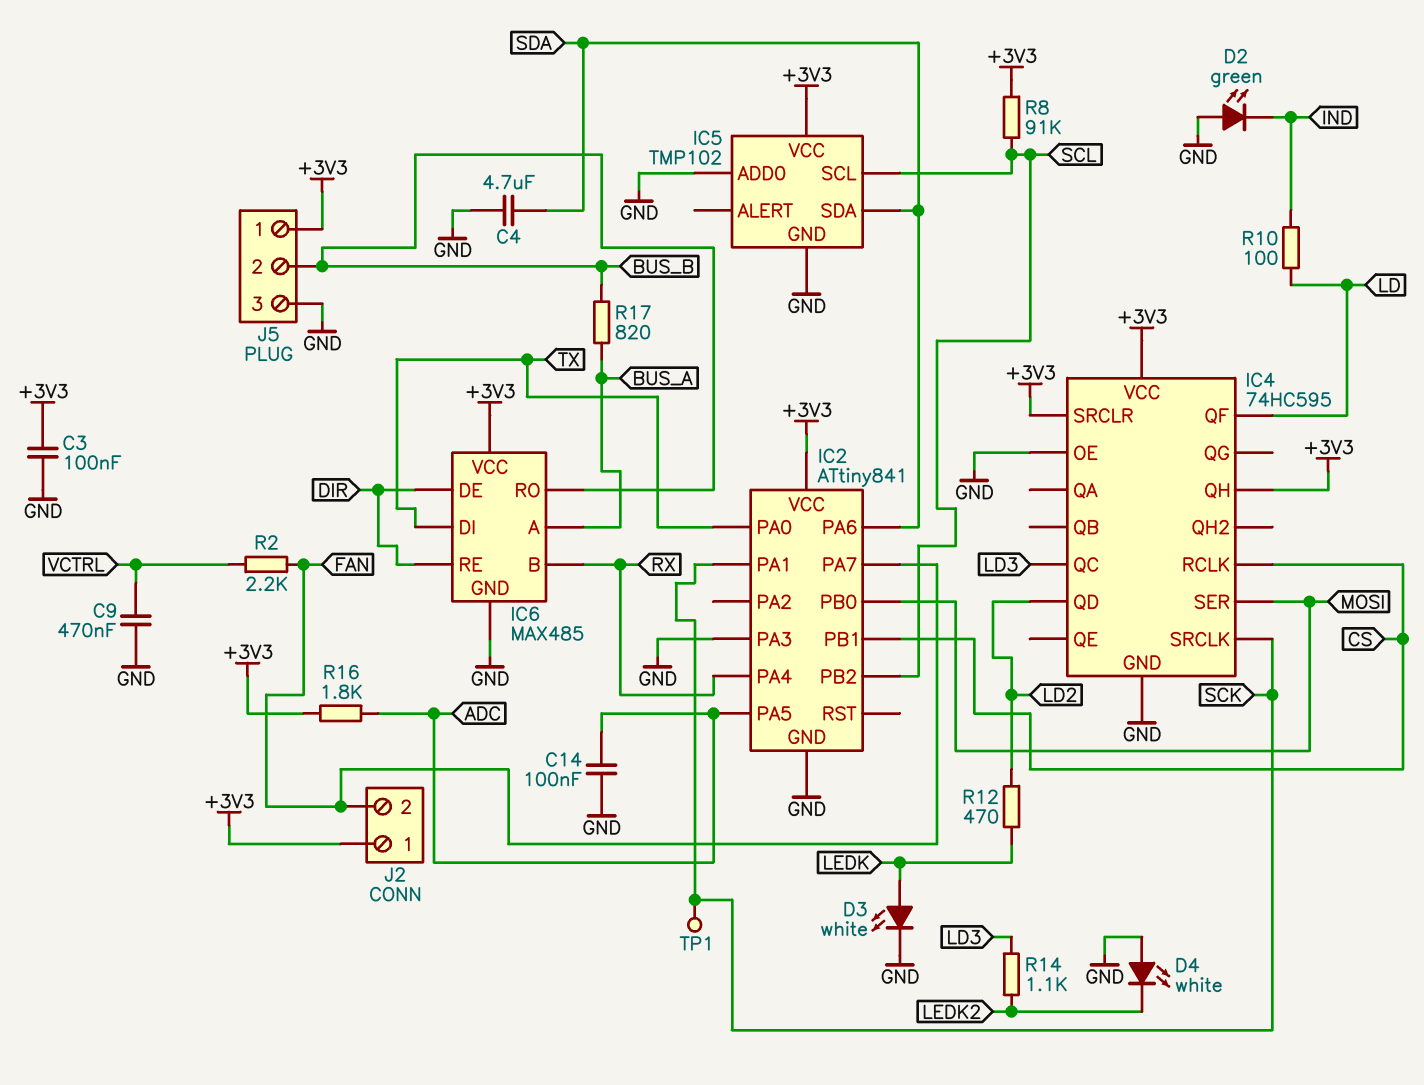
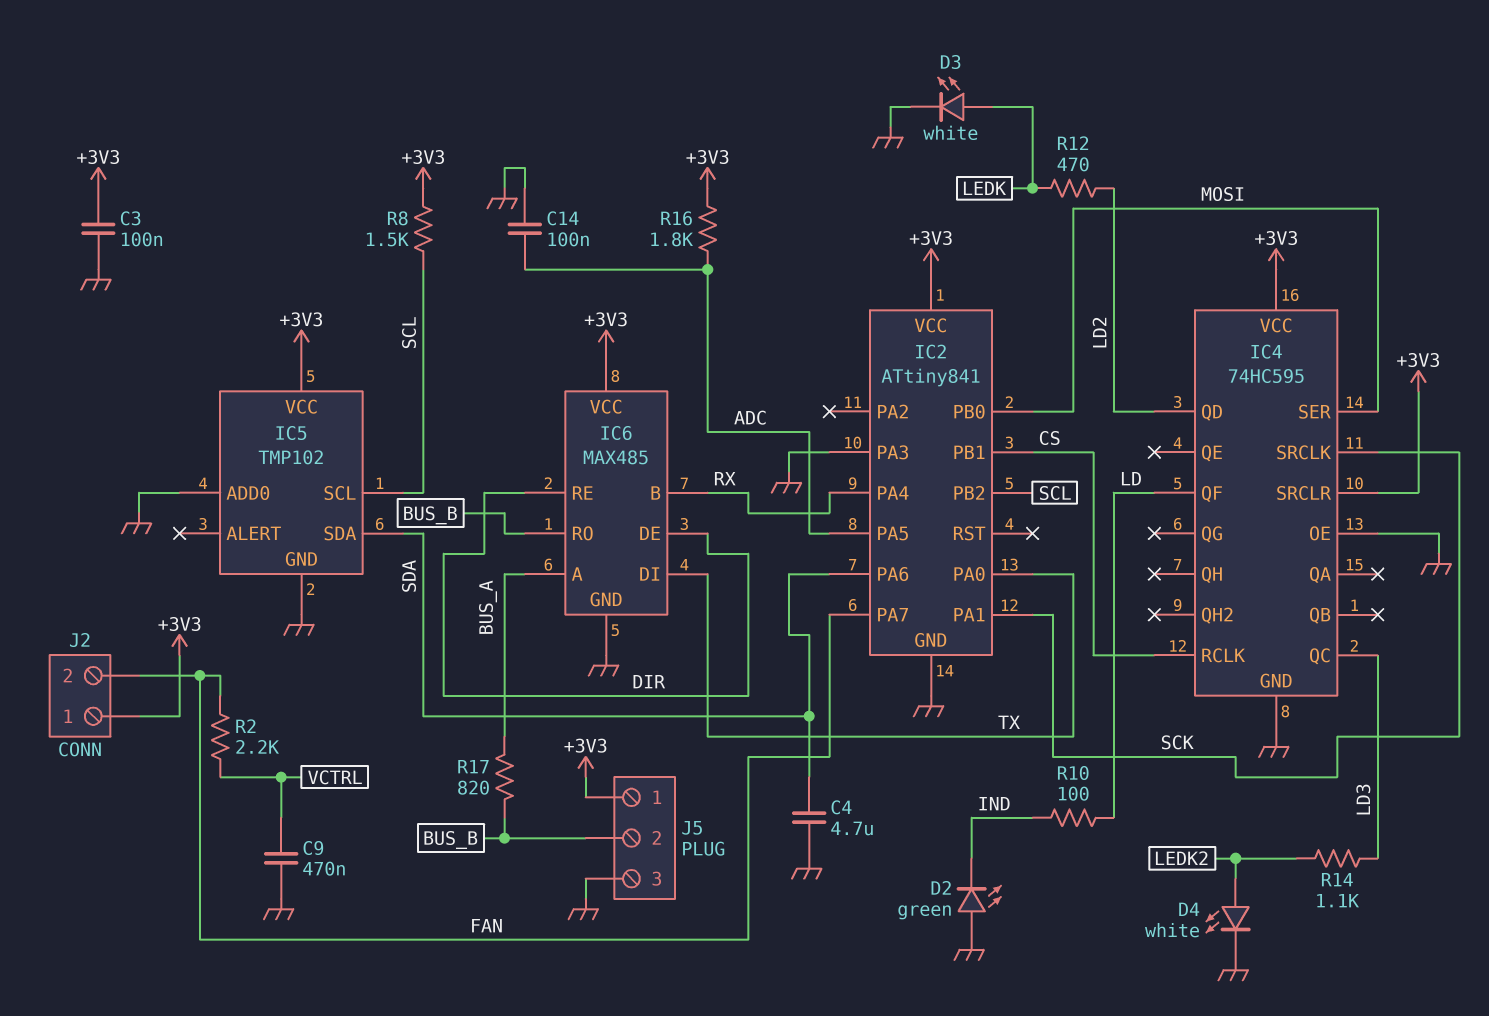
D4: LED white (A GND, K LEDK2) -> LED white (A LEDK2, K GND)
IC4 pin QH: +3V3 -> none
R8: 91k (+3V3, SCL) -> 1.5k (+3V3, SCL)
TP1: test point (SCK) -> none

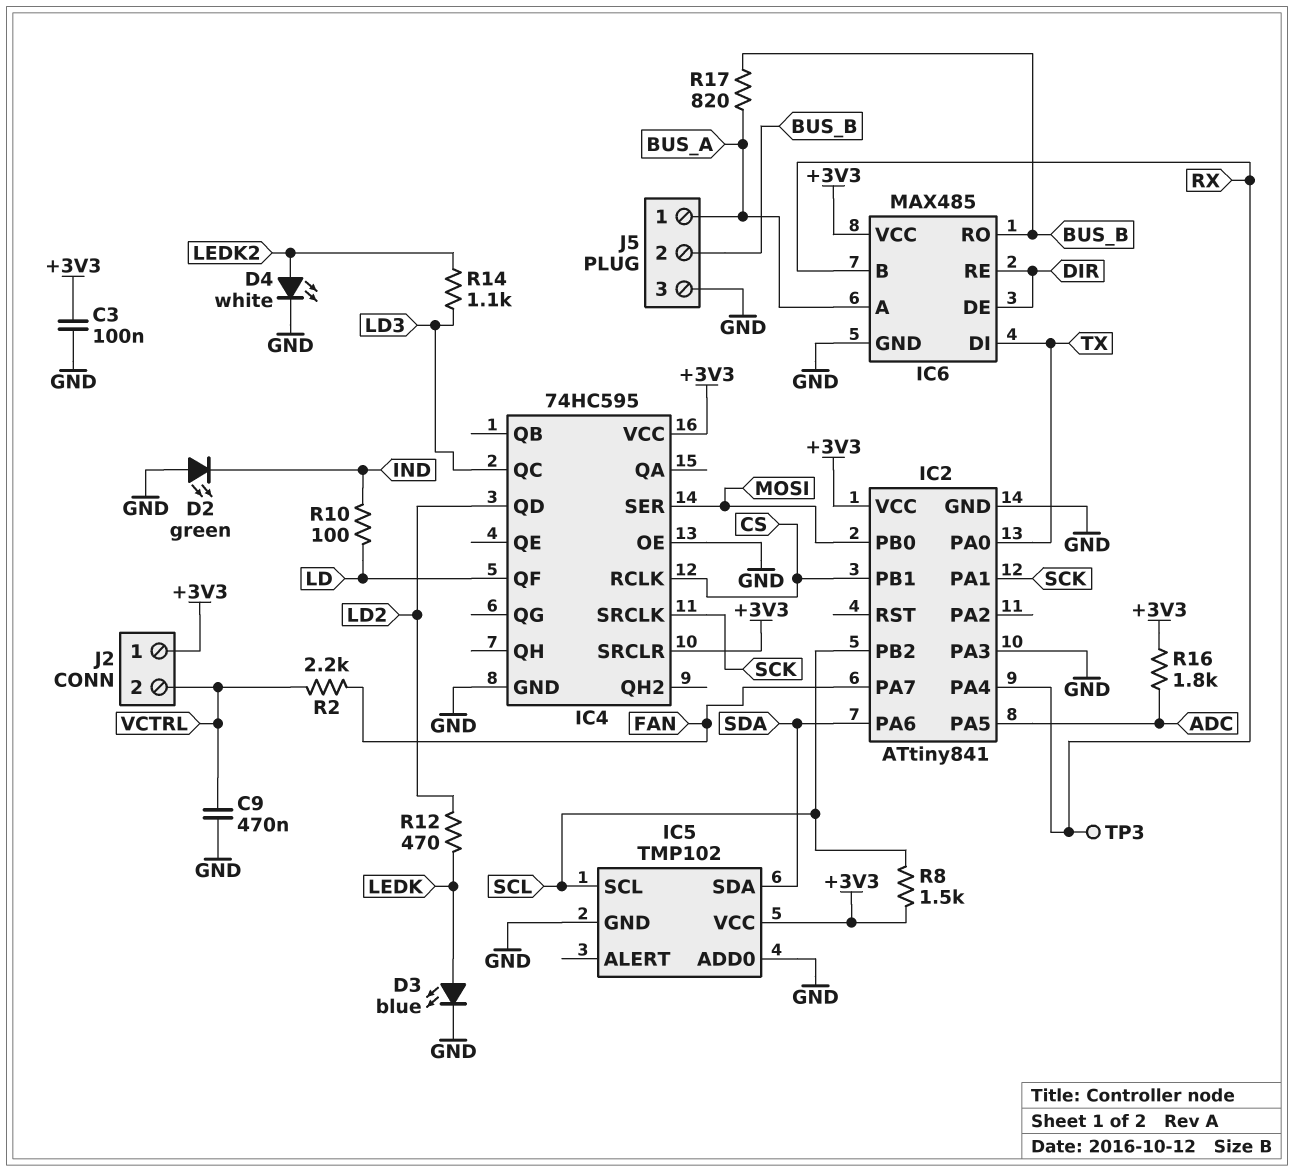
C4: 4.7uF (GND, SDA) -> none
C14: 100nF (ADC, GND) -> none
D3: LED white (A LEDK, K GND) -> LED blue (A LEDK, K GND)
J2 pin 2: FAN -> VCTRL
J5 pin 1: +3V3 -> BUS_A
TP3: none -> test point (RX)

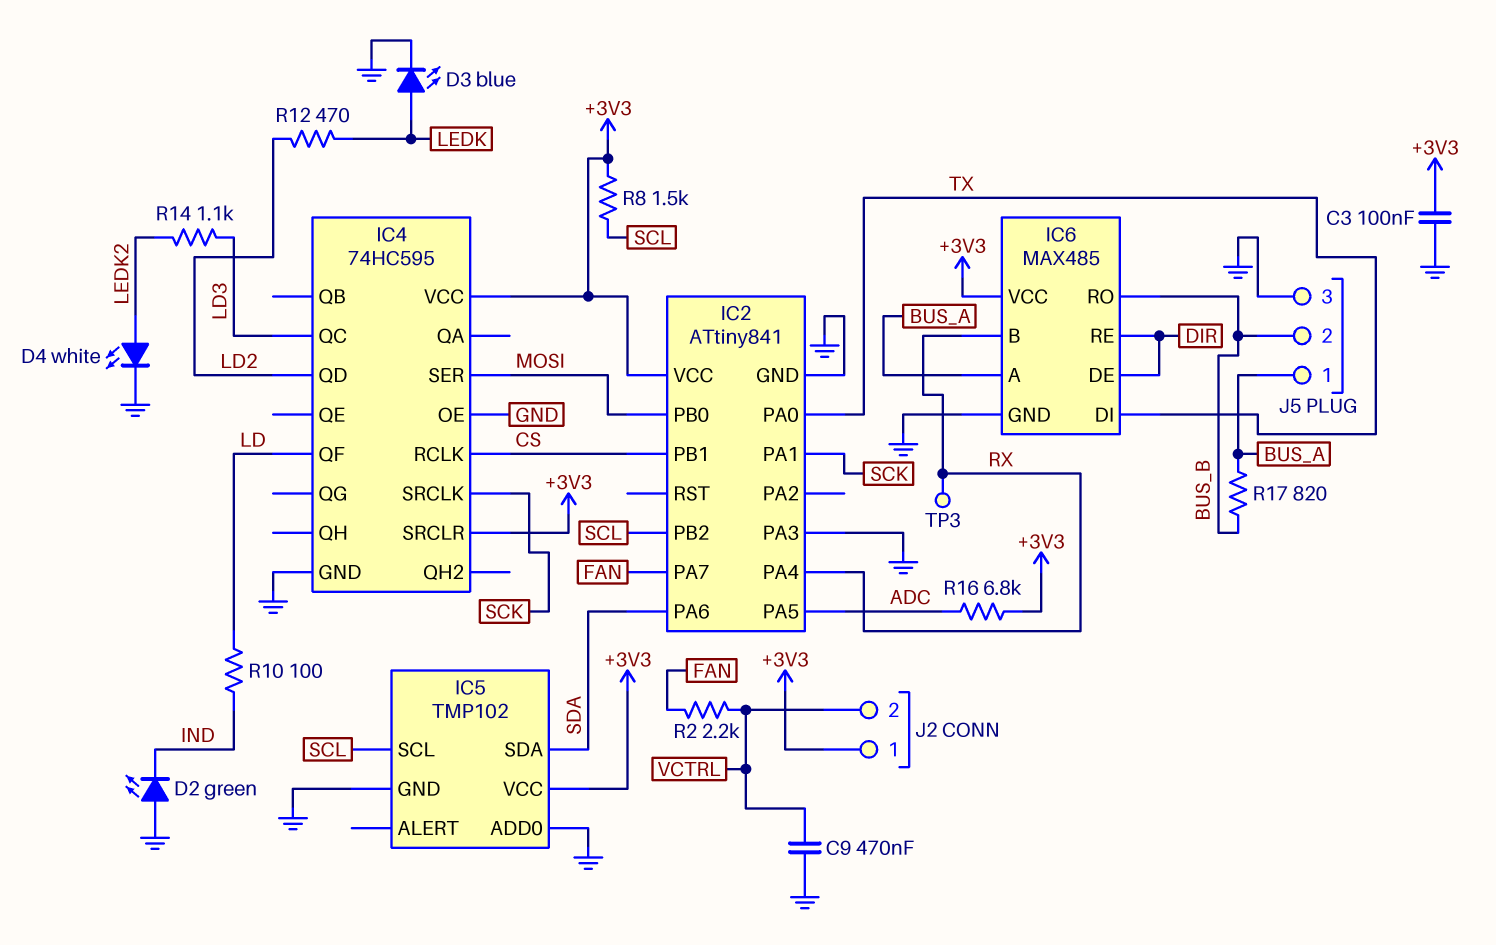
R16: 1.8k (+3V3, ADC) -> 6.8k (+3V3, ADC)

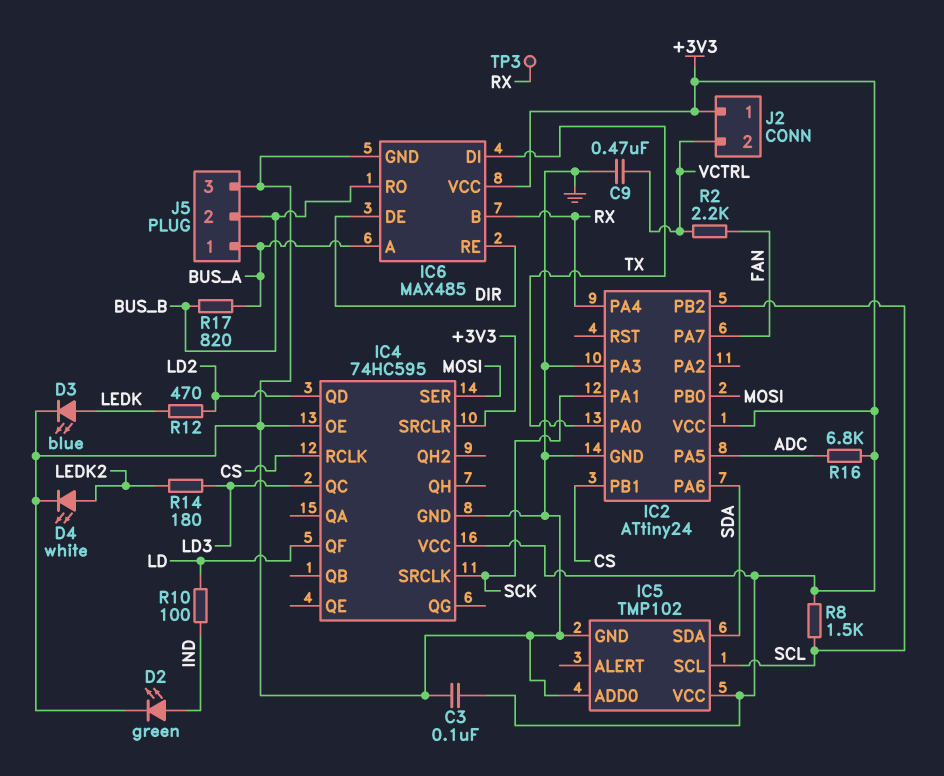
D2: LED green (A GND, K IND) -> LED green (A IND, K GND)
IC2: ATtiny841 -> ATtiny24
R14: 1.1k (LD3, LEDK2) -> 180 (LD3, LEDK2)

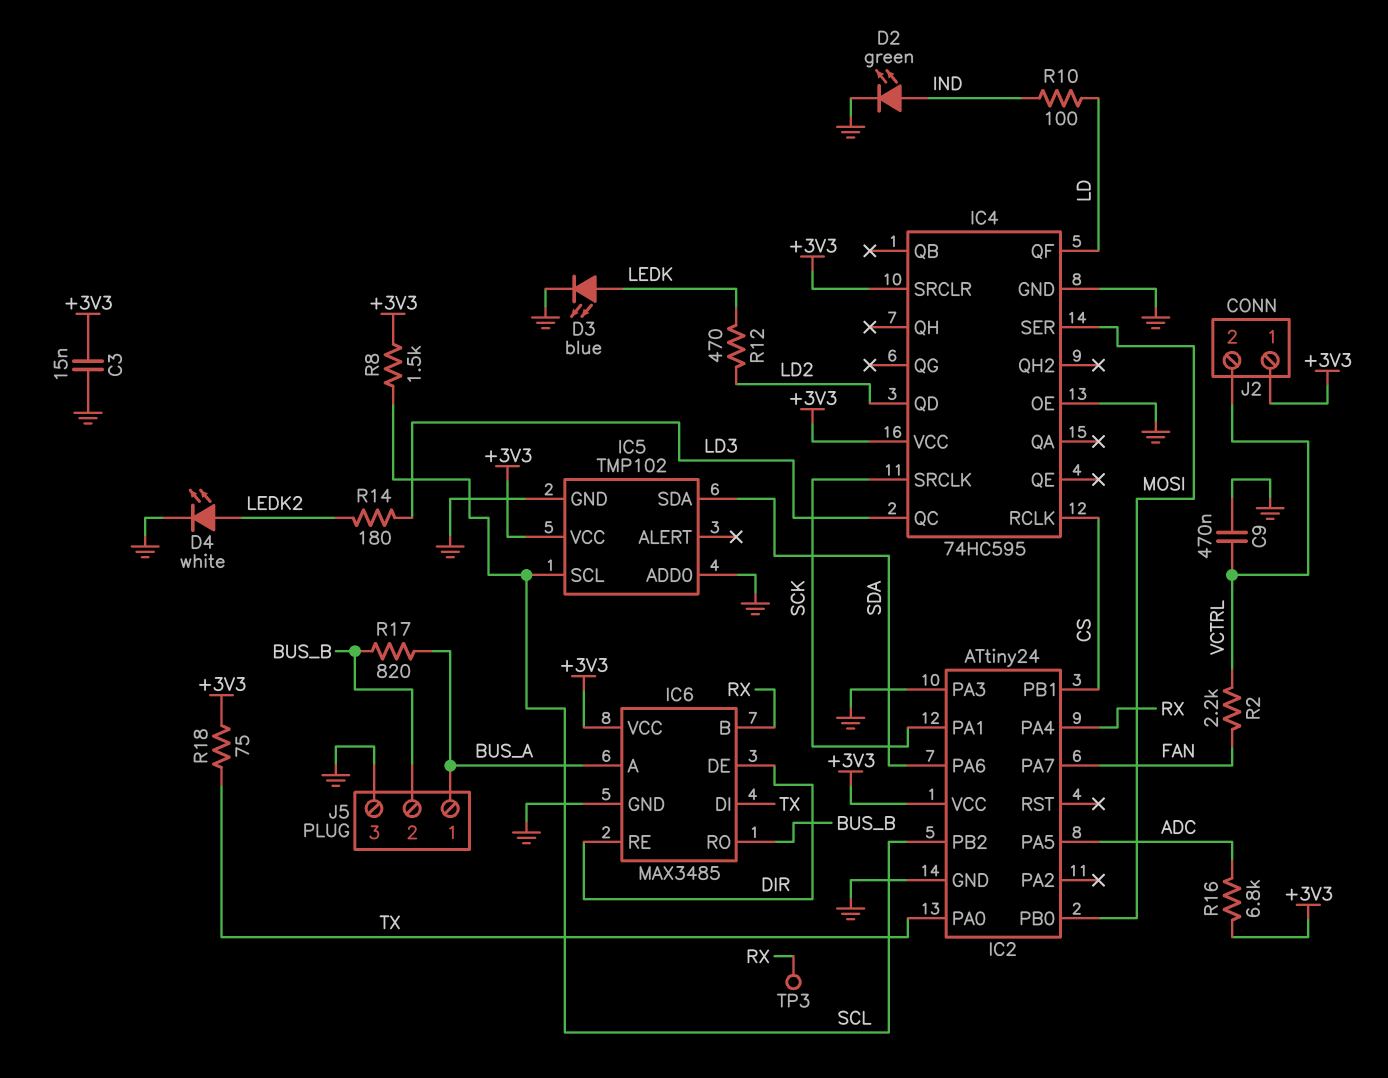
C3: 100nF (+3V3, GND) -> 15nF (+3V3, GND)
IC6: MAX485 -> MAX3485
R18: none -> 75 (+3V3, TX)

